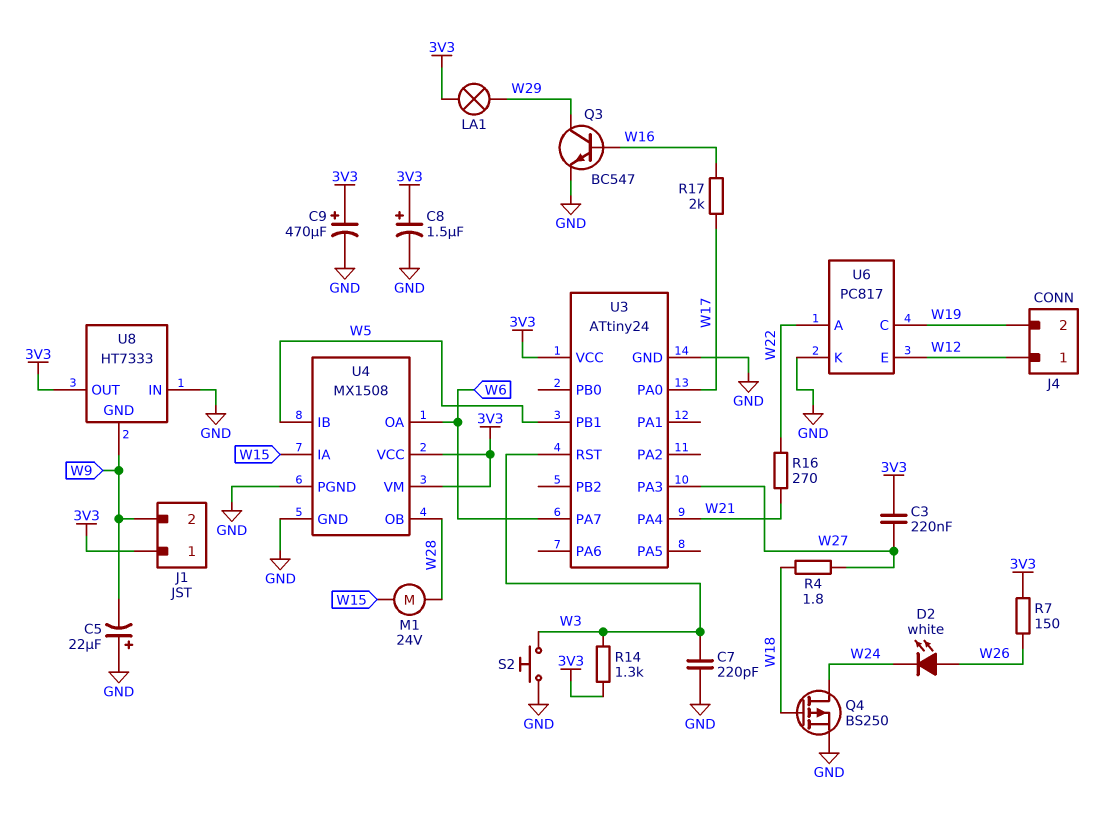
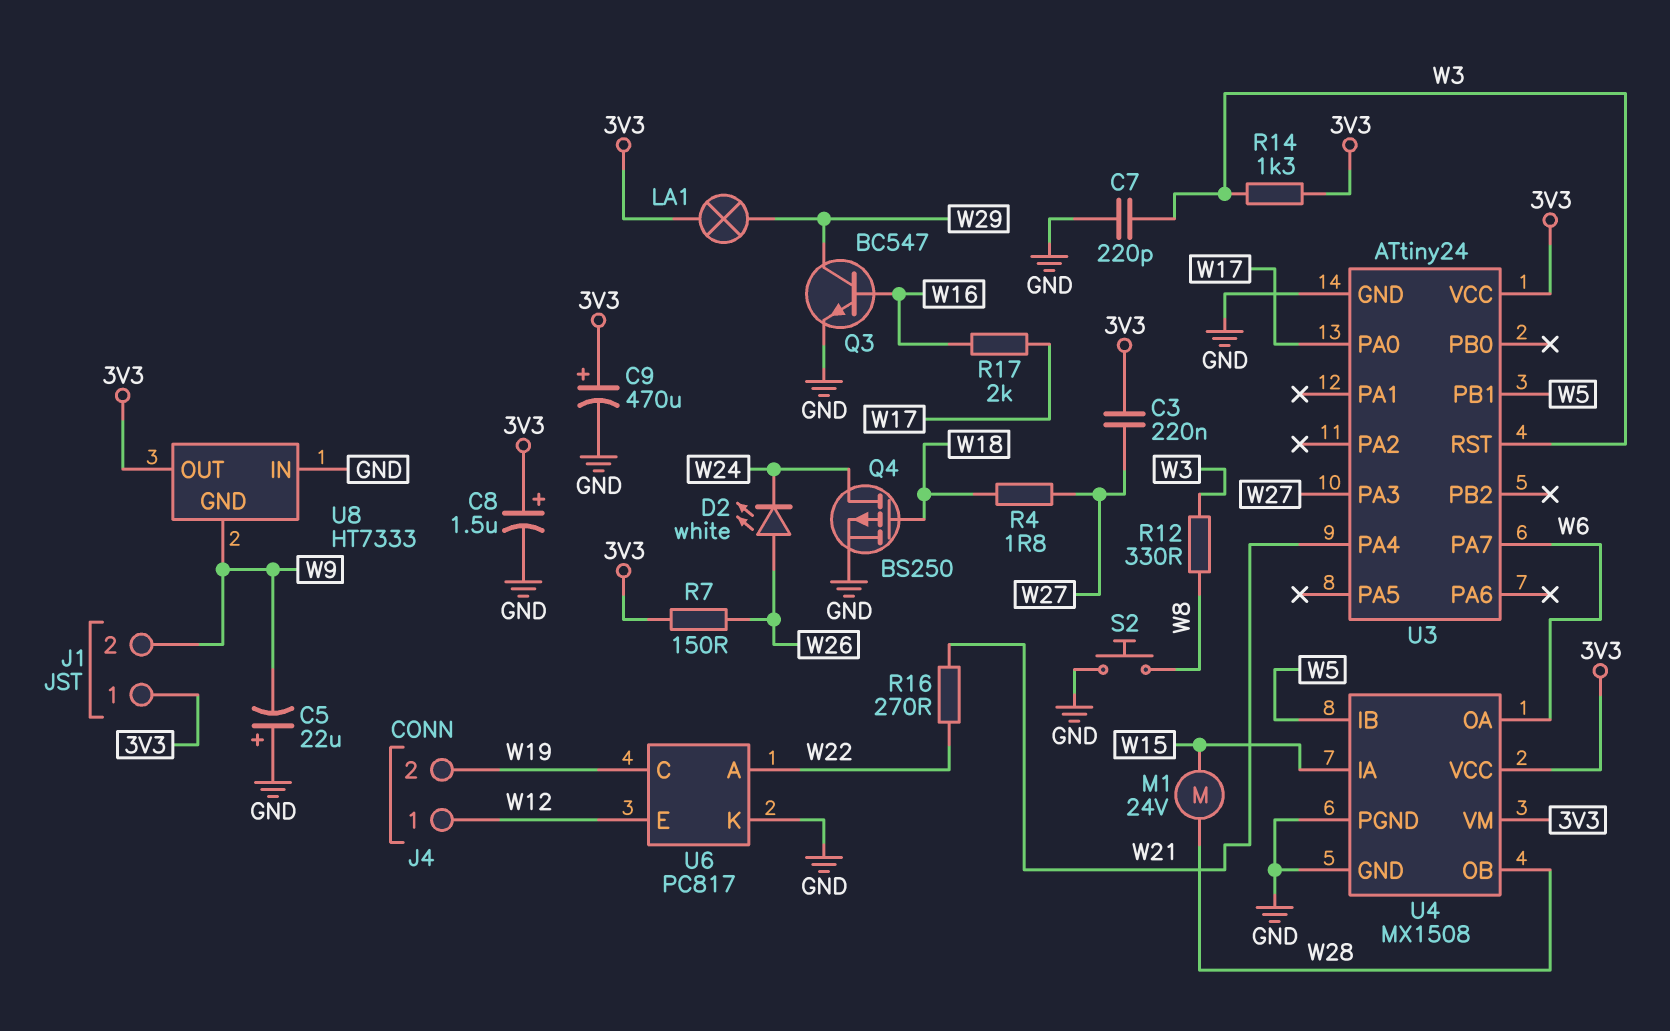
R12: none -> 330 (W3, W8)
S2: button (GND, W3) -> button (GND, W8)

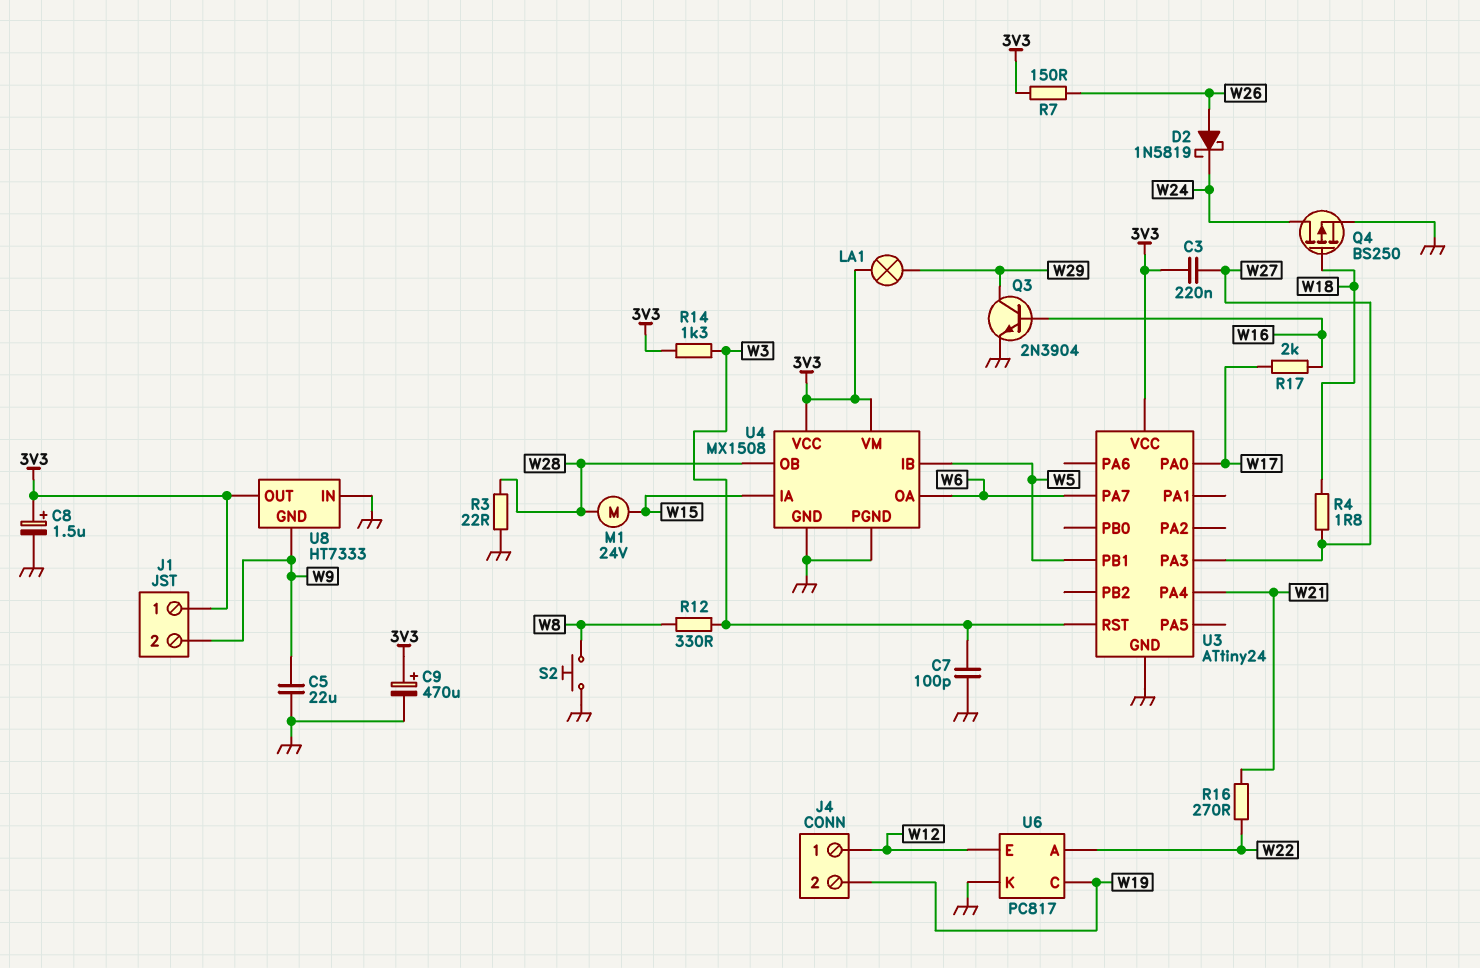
C5: 22uF (plus GND, minus W9) -> 22uF (GND, W9)
C7: 220pF (GND, W3) -> 100pF (GND, W3)
D2: LED white (A W26, K W24) -> schottky 1N5819 (A W26, K W24)
Q3: NPN BC547 (B W16, C W29, E GND) -> NPN 2N3904 (B W16, C W29, E GND)
R3: none -> 22 (GND, W28)

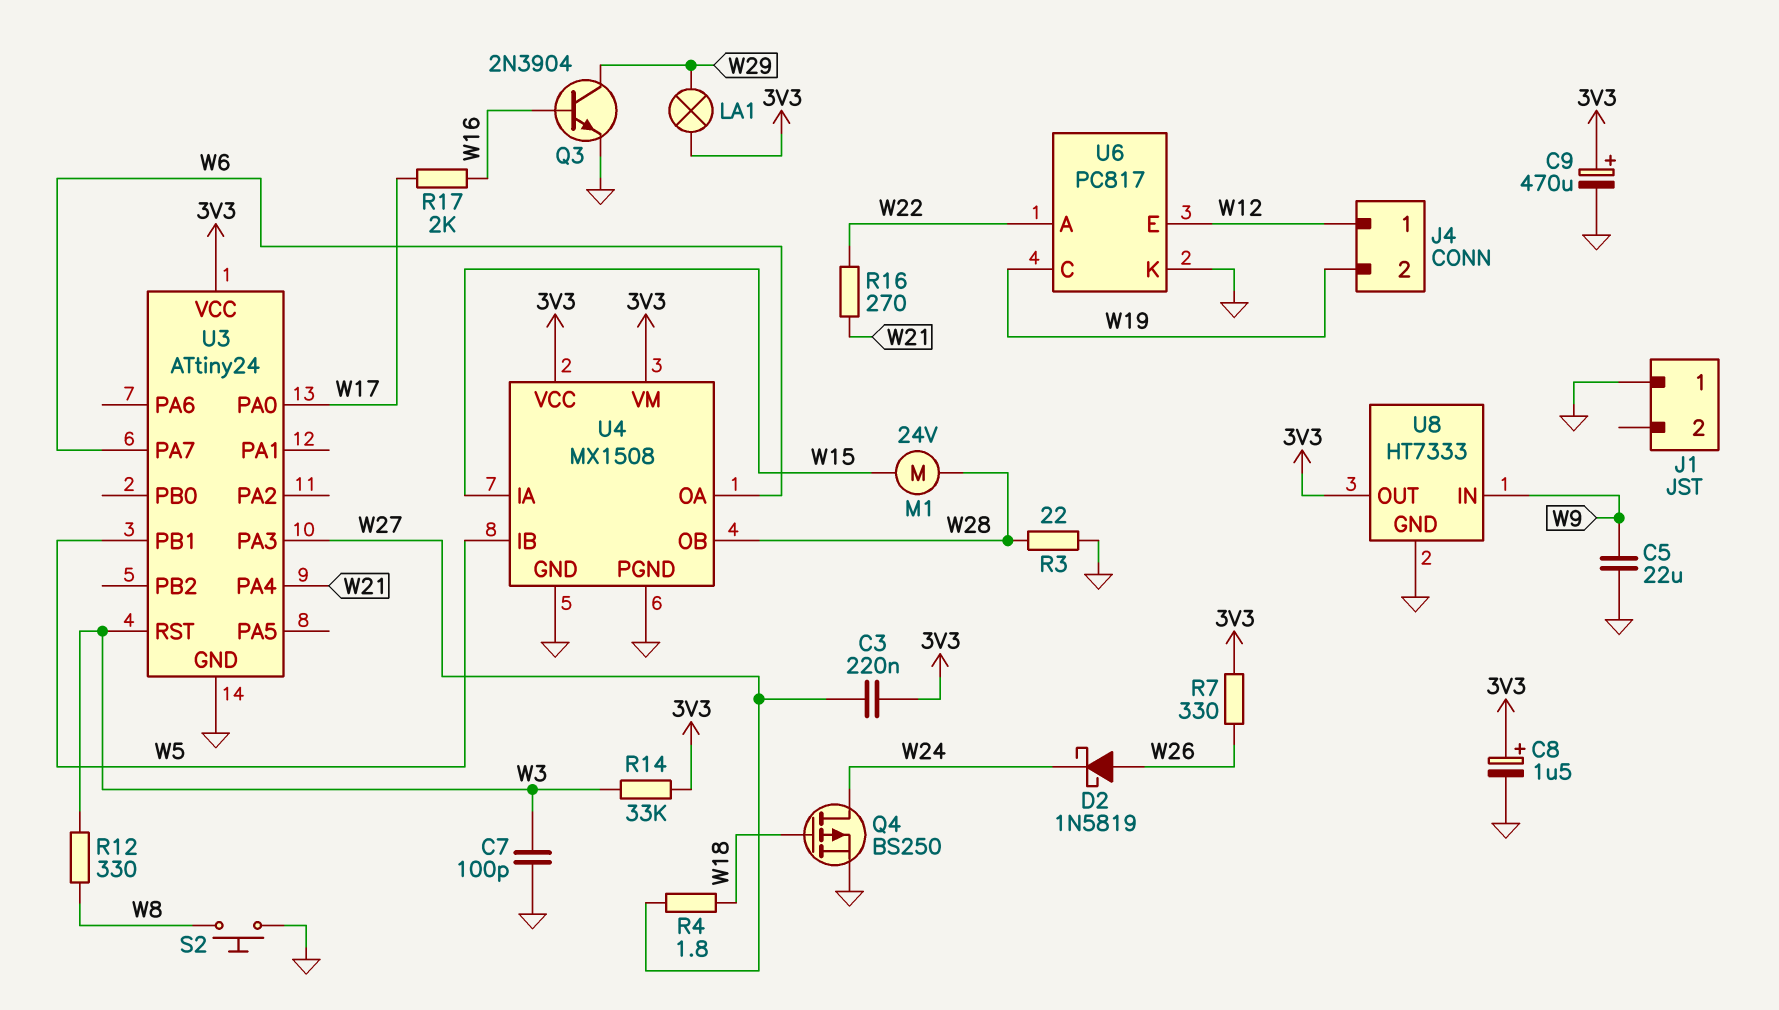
J1 pin 1: 3V3 -> GND
J1 pin 2: W9 -> none
R7: 150 (3V3, W26) -> 330 (3V3, W26)
R14: 1.3k (3V3, W3) -> 33k (3V3, W3)
U8 pin GND: W9 -> GND
U8 pin IN: GND -> W9

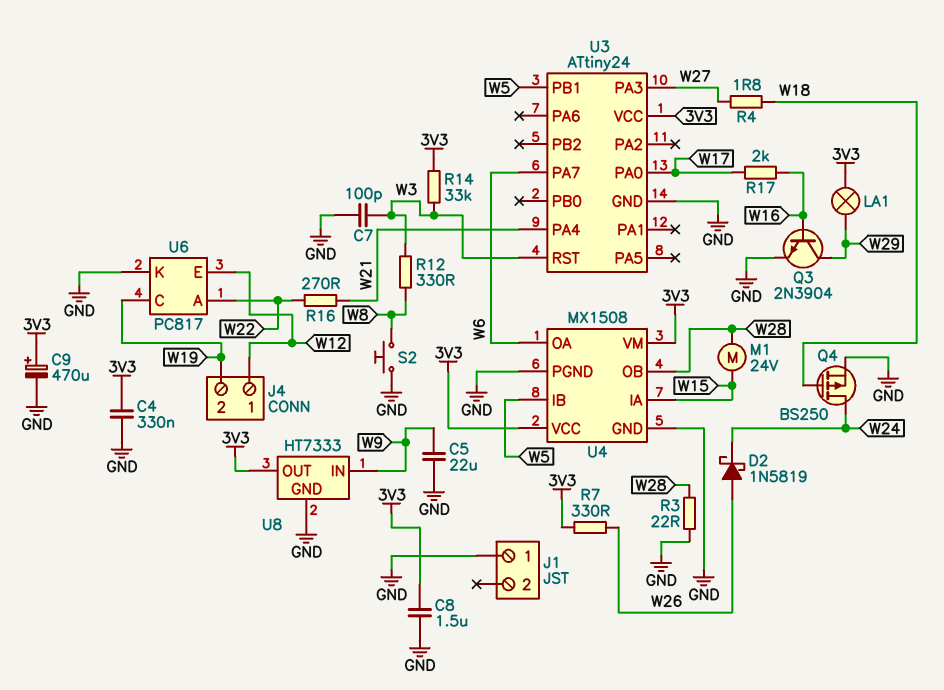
C3: 220nF (3V3, W27) -> none
C4: none -> 330nF (3V3, GND)
C8: 1.5uF (plus 3V3, minus GND) -> 1.5uF (3V3, GND)

